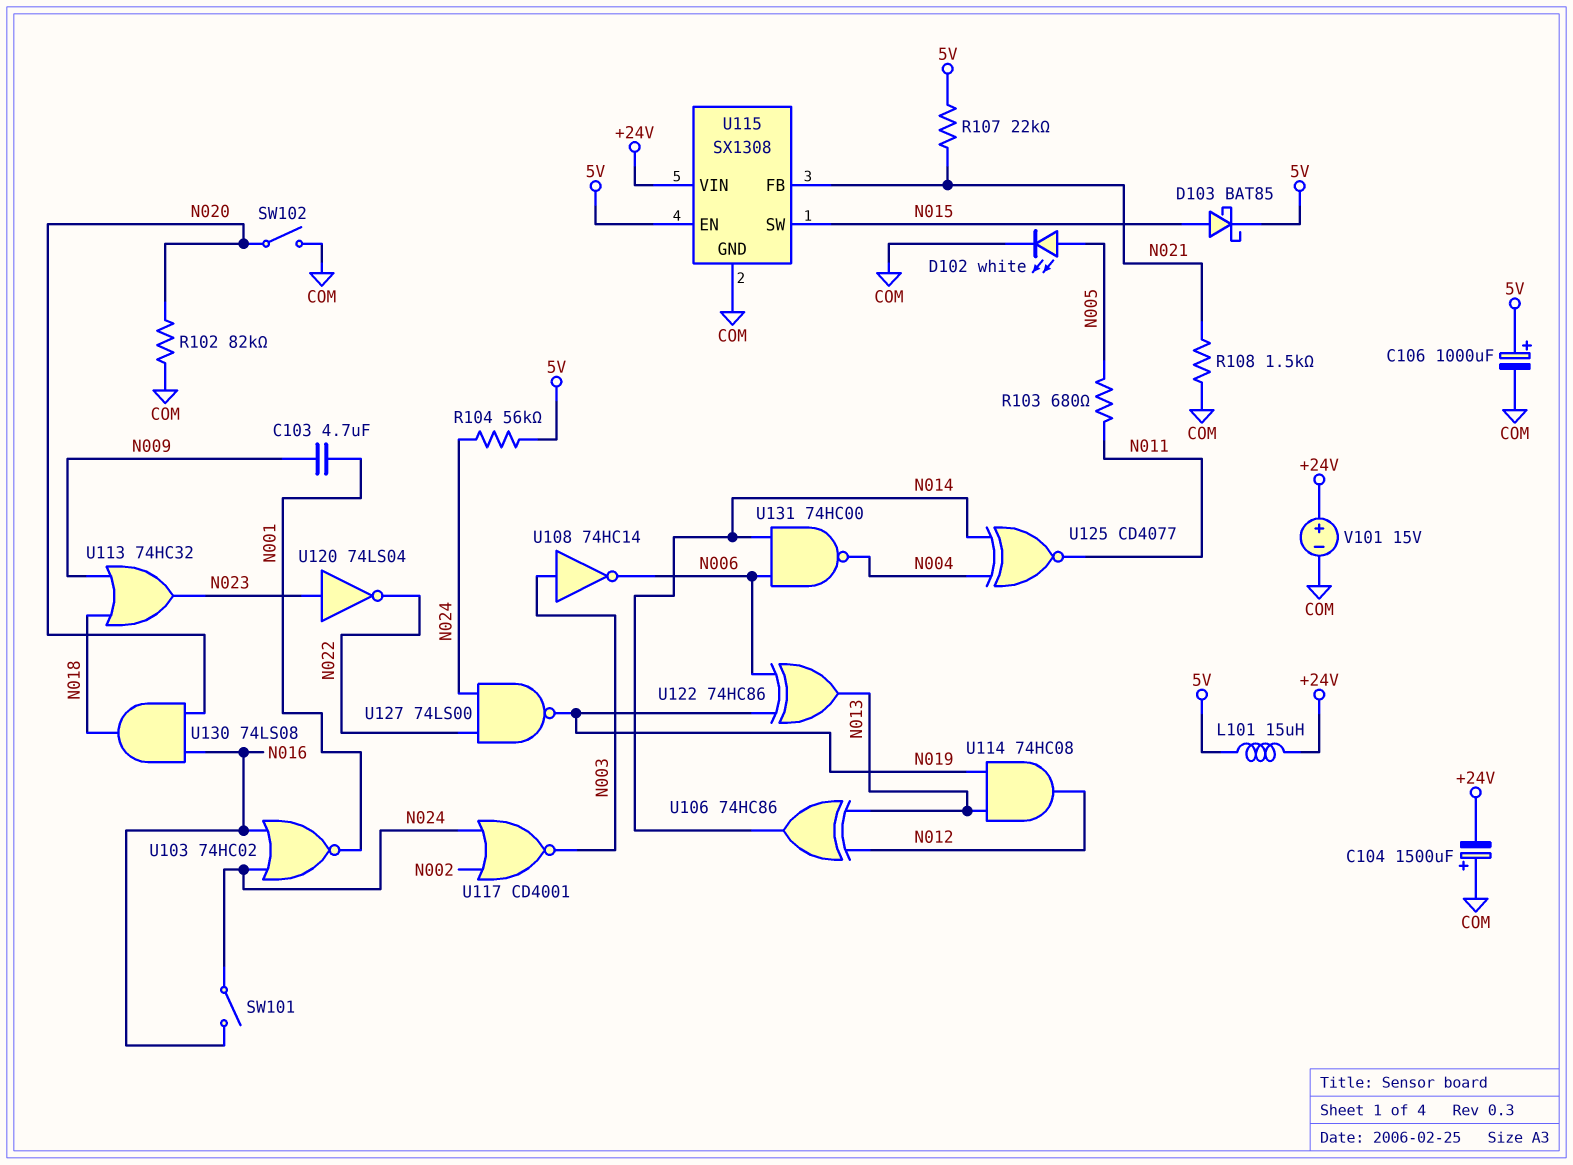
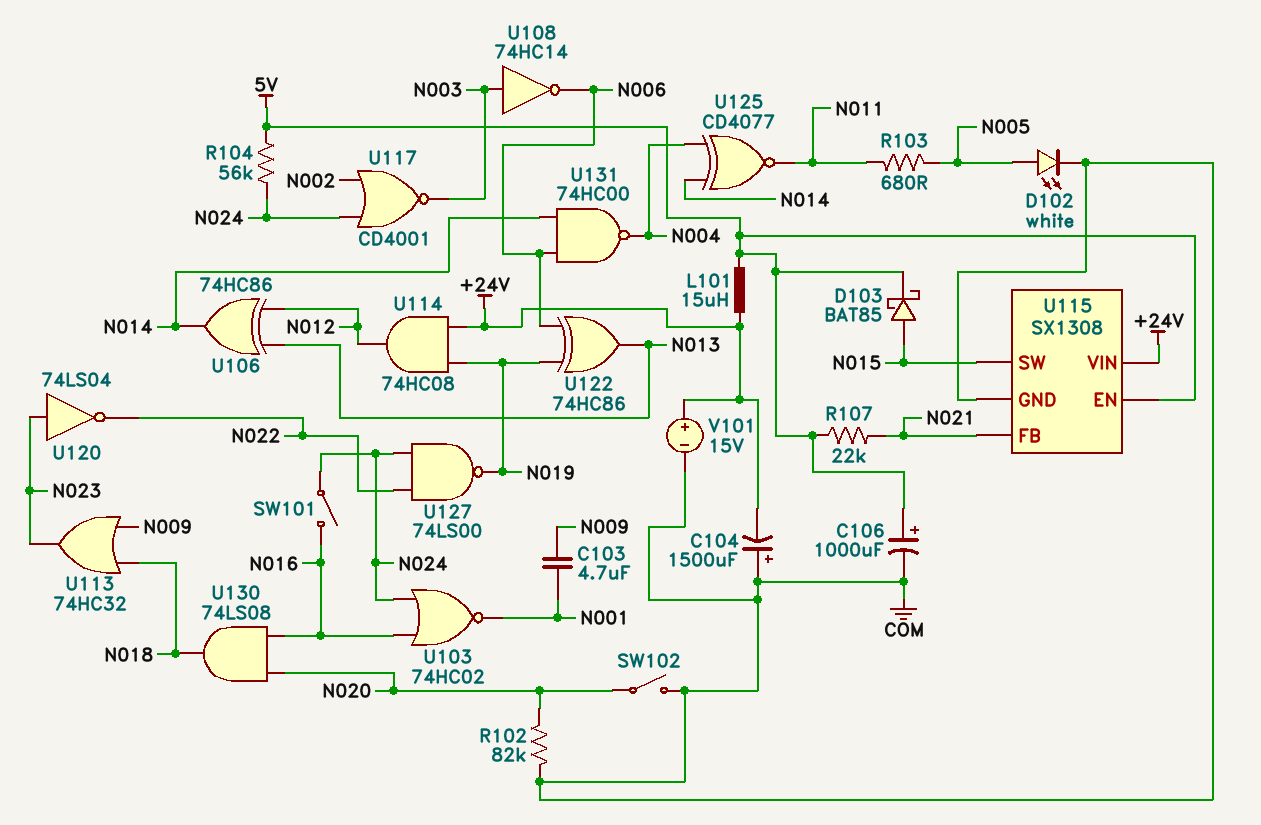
R108: 1.5k (COM, N021) -> none
U114: AND 74HC08 (in N013, in N019, out N012) -> AND 74HC08 (in +24V, in N019, out N012)

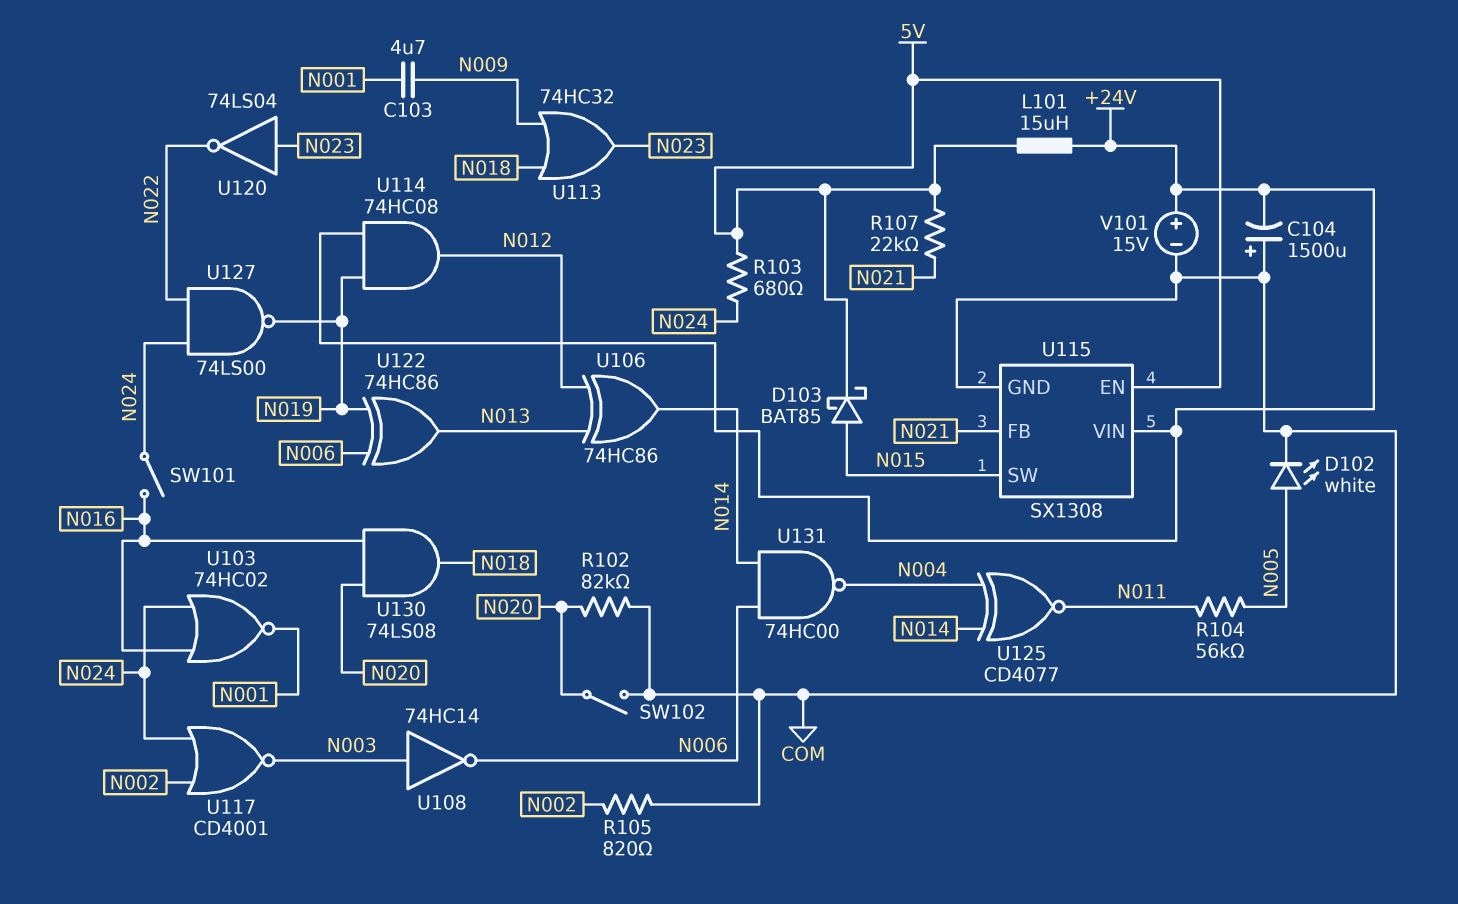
C106: 1000uF (plus 5V, minus COM) -> none
R103: 680 (N005, N011) -> 680 (5V, N024)
R104: 56k (5V, N024) -> 56k (N005, N011)
R105: none -> 820 (COM, N002)

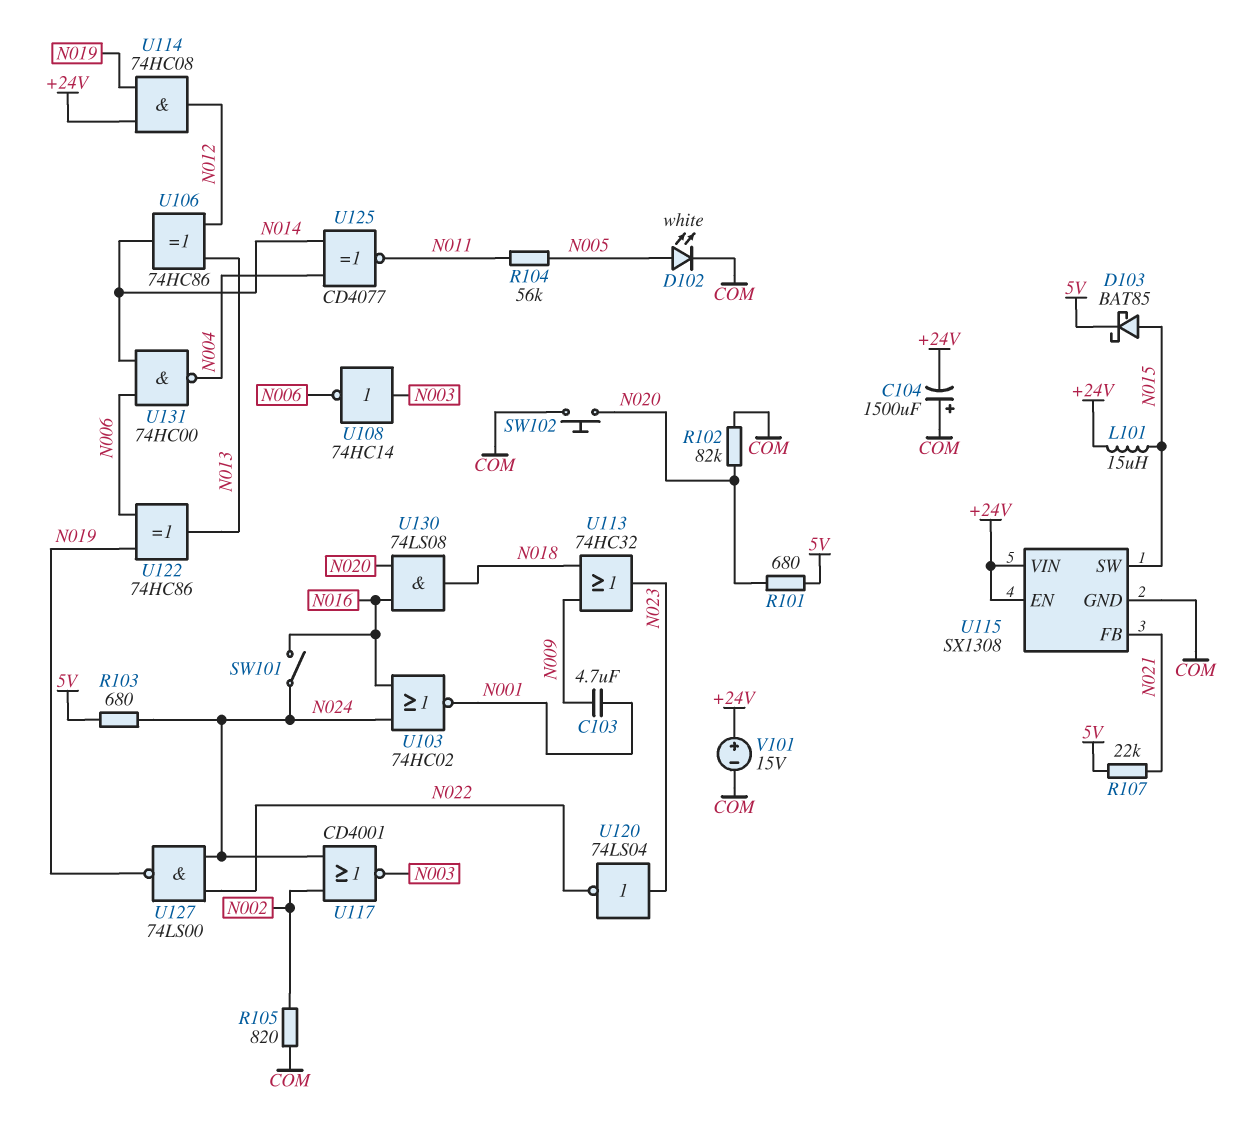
L101: 15uH (+24V, 5V) -> 15uH (+24V, N015)
R101: none -> 680 (5V, N020)
SW102: switch (COM, N020) -> button (COM, N020)
U115 pin EN: 5V -> +24V

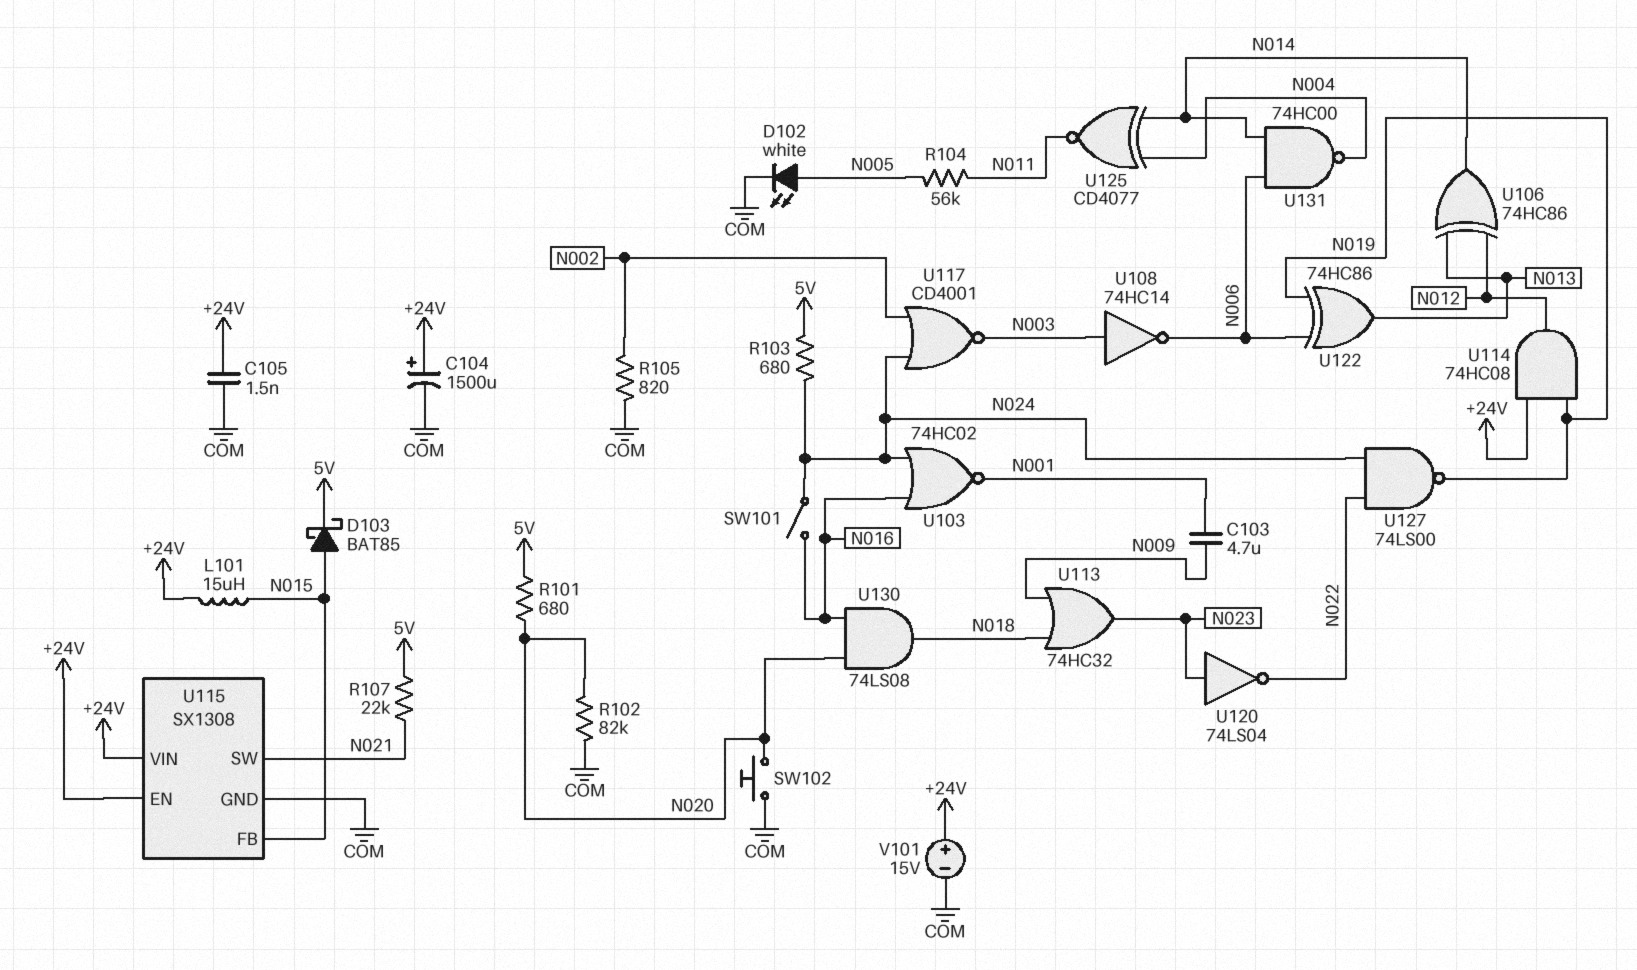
C104: 1500uF (plus COM, minus +24V) -> 1500uF (plus +24V, minus COM)
C105: none -> 1.5nF (+24V, COM)
U115 pin FB: N021 -> N015
U115 pin SW: N015 -> N021

